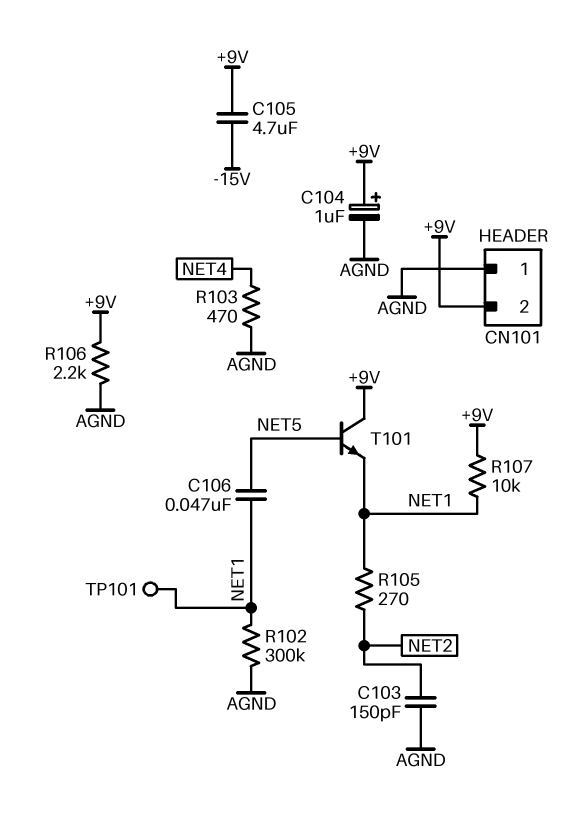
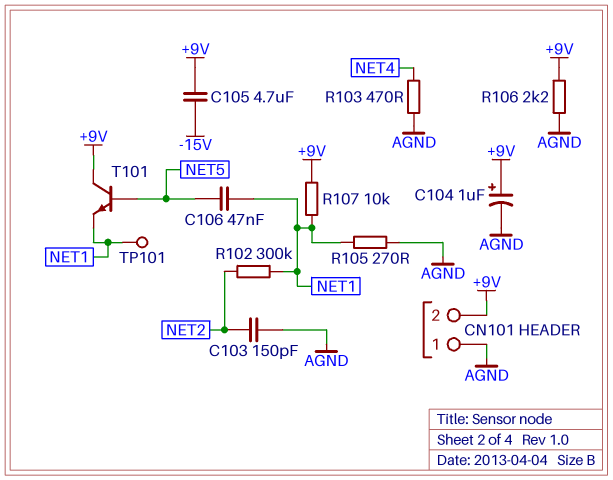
R102: 300k (AGND, NET1) -> 300k (NET1, NET2)
R105: 270 (NET1, NET2) -> 270 (AGND, NET1)

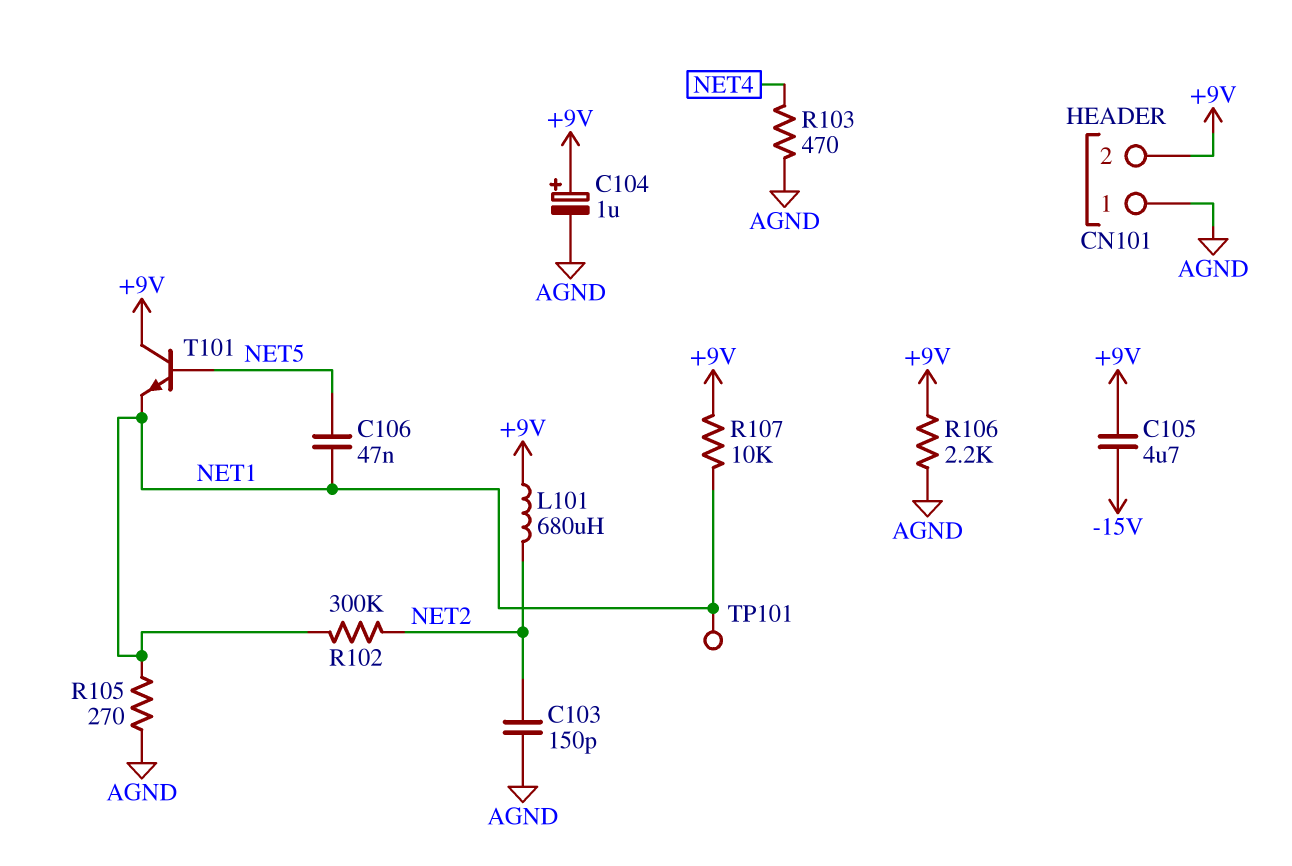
L101: none -> 680uH (+9V, NET2)

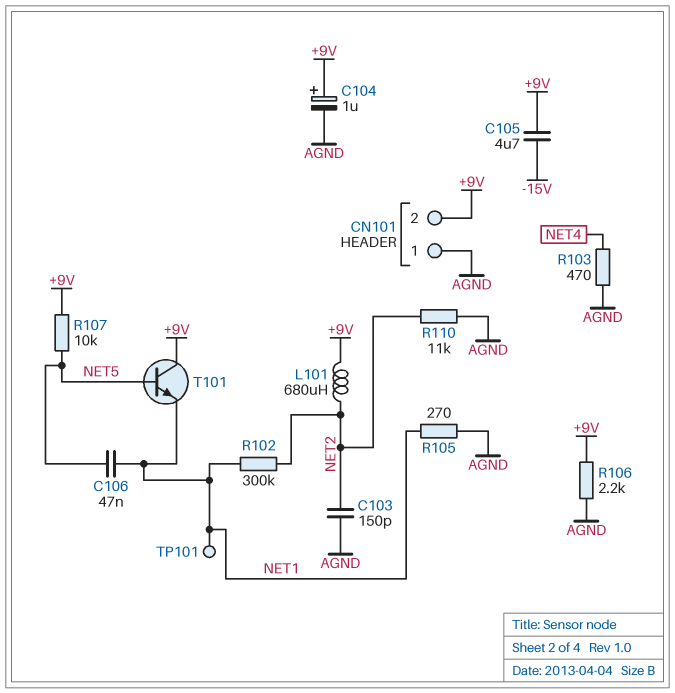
R107: 10k (+9V, NET1) -> 10k (+9V, NET5)
R110: none -> 11k (AGND, NET2)

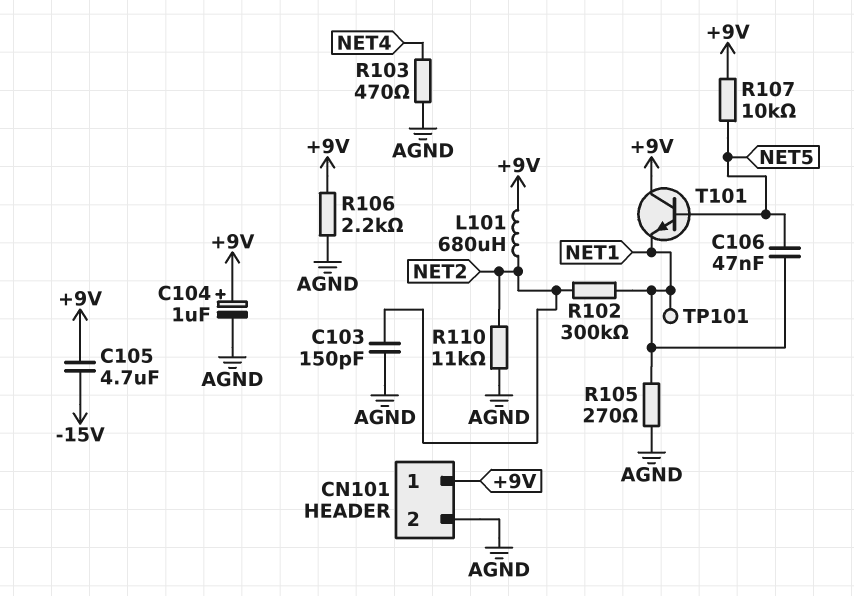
CN101 pin 1: AGND -> +9V
CN101 pin 2: +9V -> AGND

